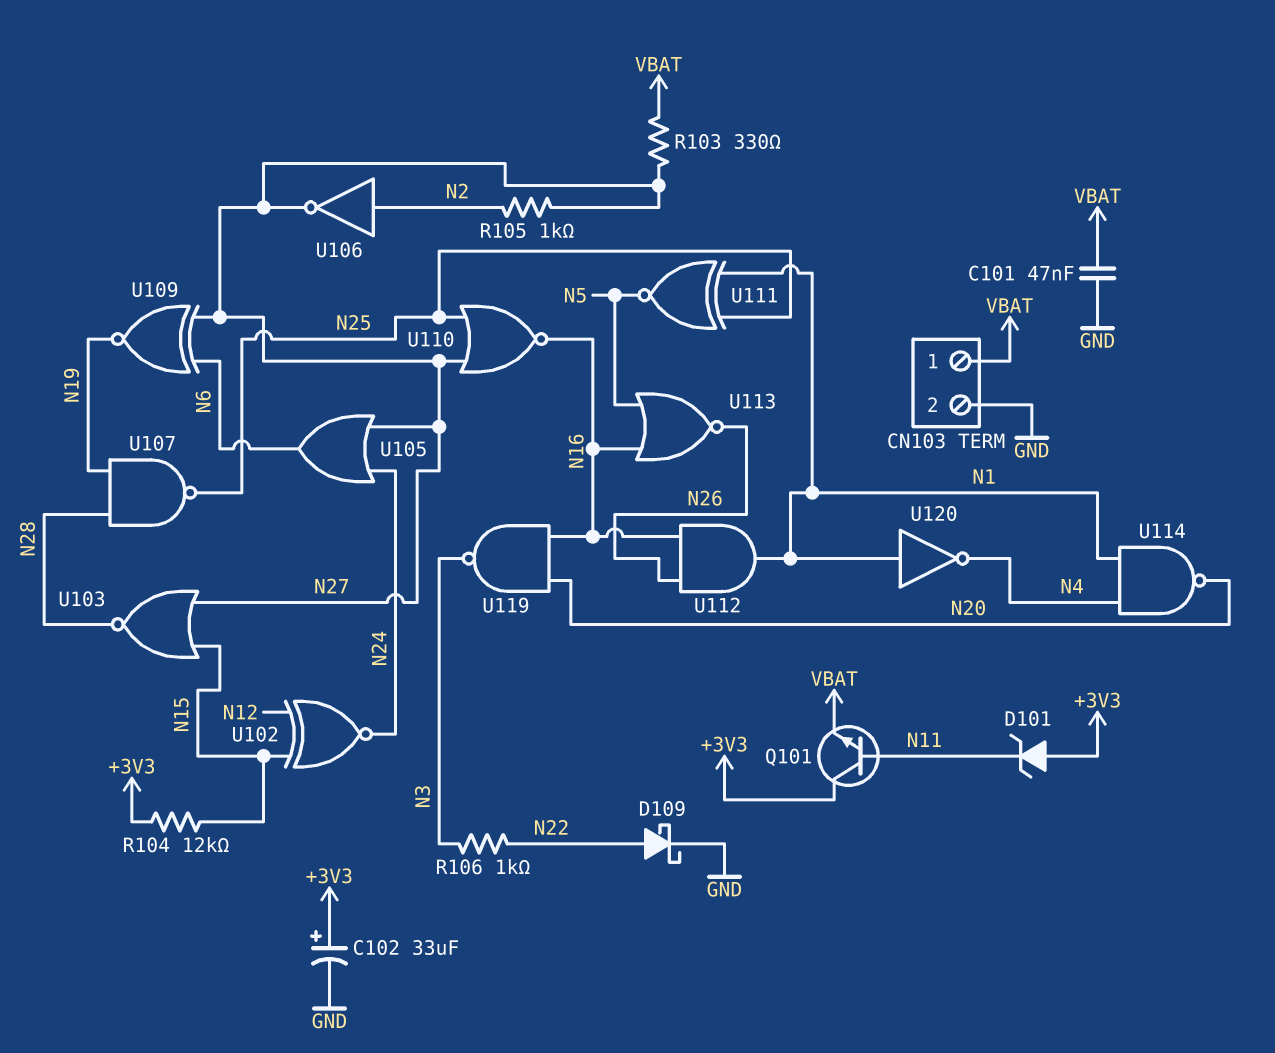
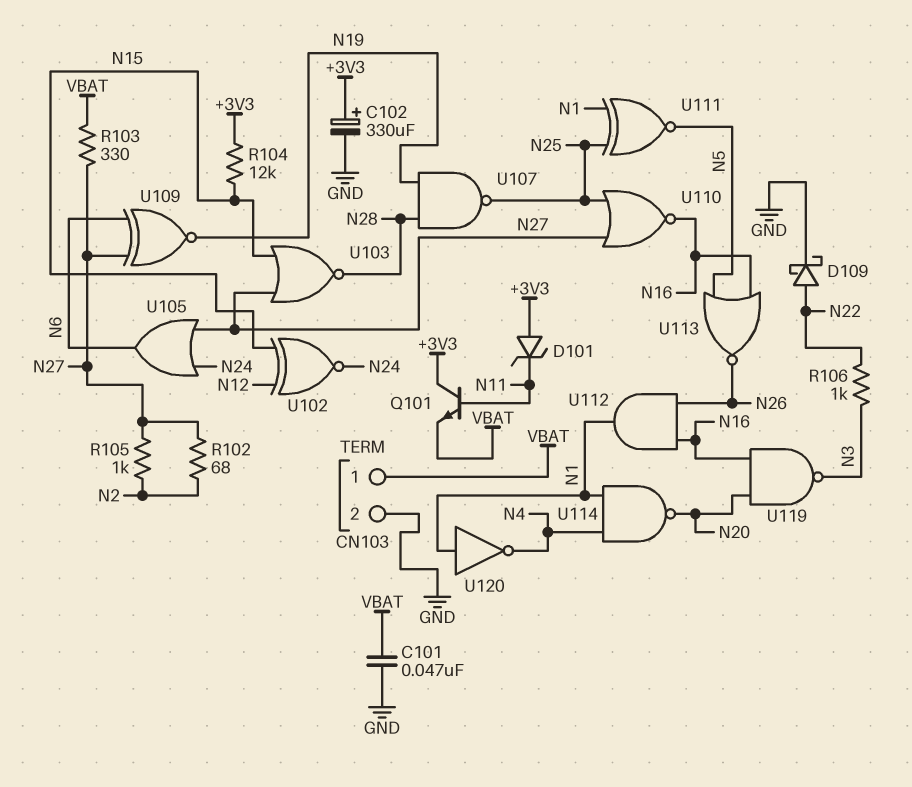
C102: 33uF (plus +3V3, minus GND) -> 330uF (plus +3V3, minus GND)
R102: none -> 68 (N2, N27)
U106: NOT (in N2, out N27) -> none

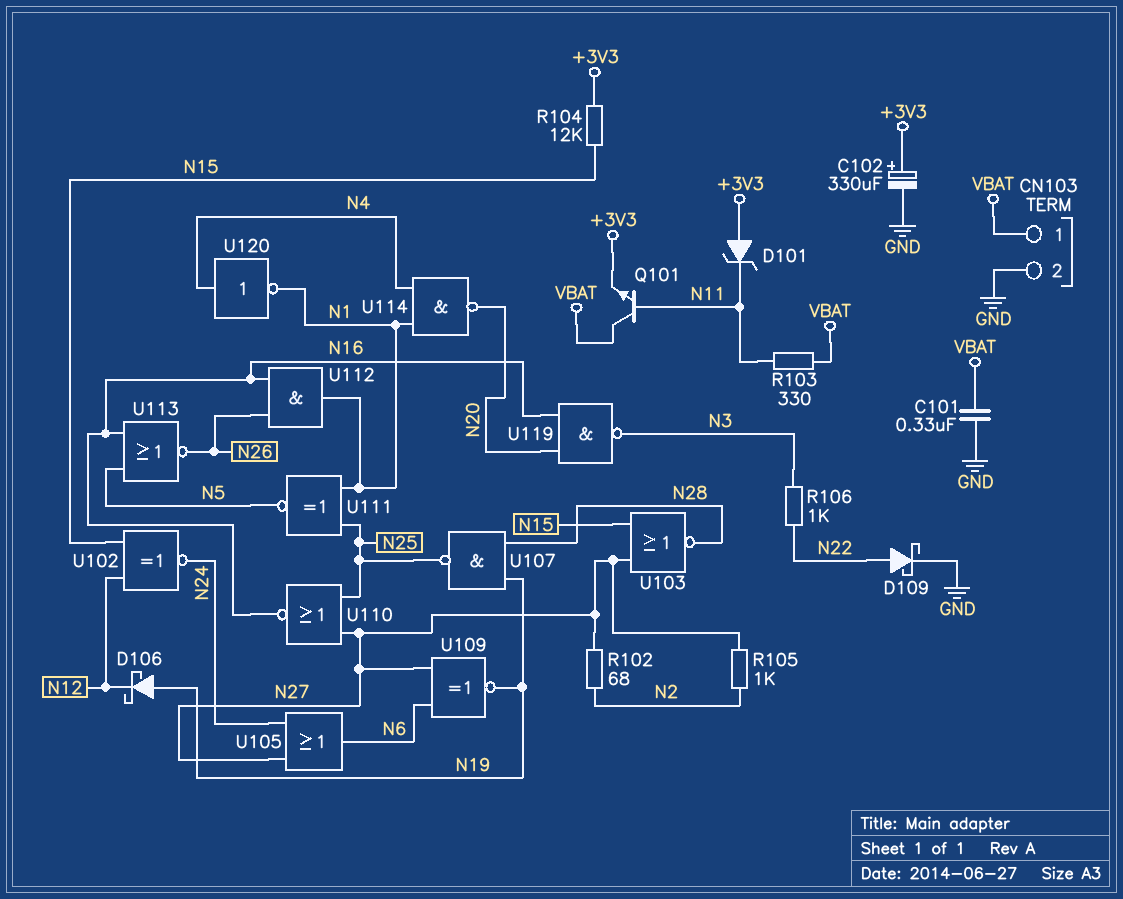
C101: 47nF (GND, VBAT) -> 330nF (GND, VBAT)
D106: none -> schottky (A N19, K N12)
Q101: NPN (B N11, C +3V3, E VBAT) -> NPN (B N11, C VBAT, E +3V3)
R103: 330 (N27, VBAT) -> 330 (N11, VBAT)
U120: NOT (in N1, out N4) -> NOT (in N4, out N1)

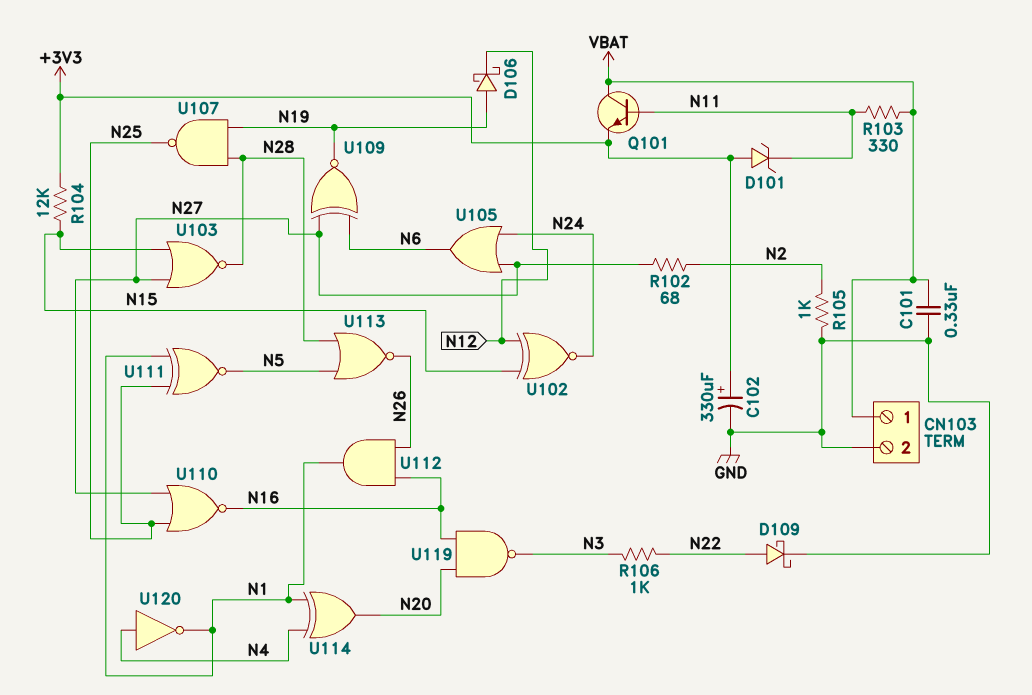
R105: 1k (N2, N27) -> 1k (GND, N2)
U113: NOR (in N5, in N16, out N26) -> NOR (in N5, in N28, out N26)
U114: NAND (in N1, in N4, out N20) -> XOR (in N1, in N4, out N20)

